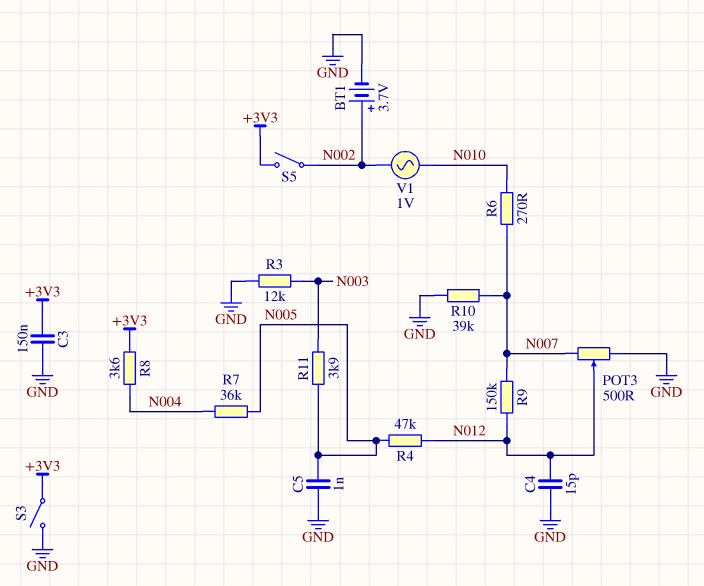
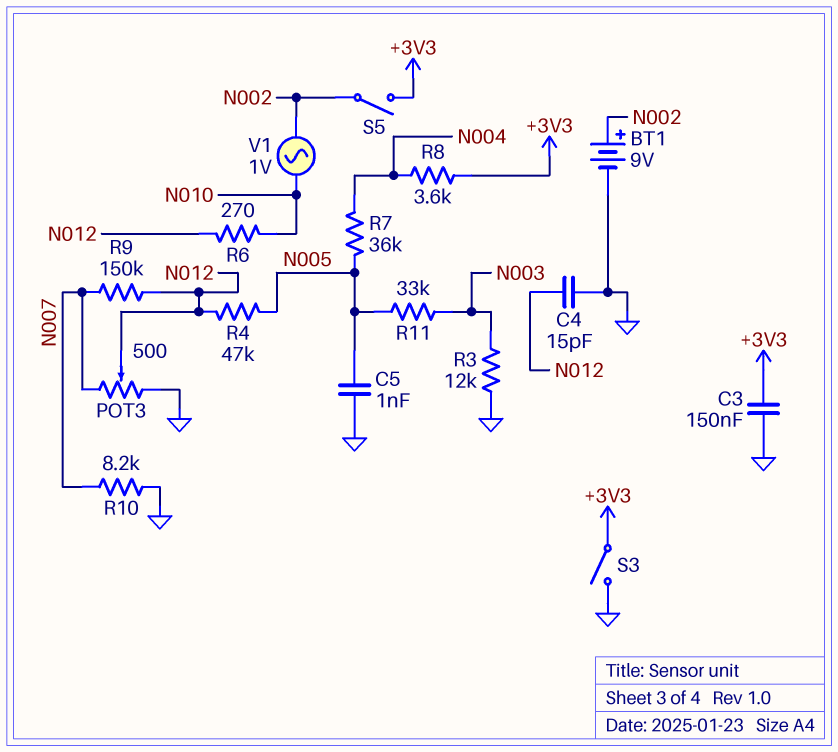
BT1: 3.7V (plus N002, minus GND) -> 9V (plus N002, minus GND)
R6: 270 (N007, N010) -> 270 (N010, N012)
R10: 39k (GND, N007) -> 8.2k (GND, N007)
R11: 3.9k (N003, N005) -> 33k (N003, N005)

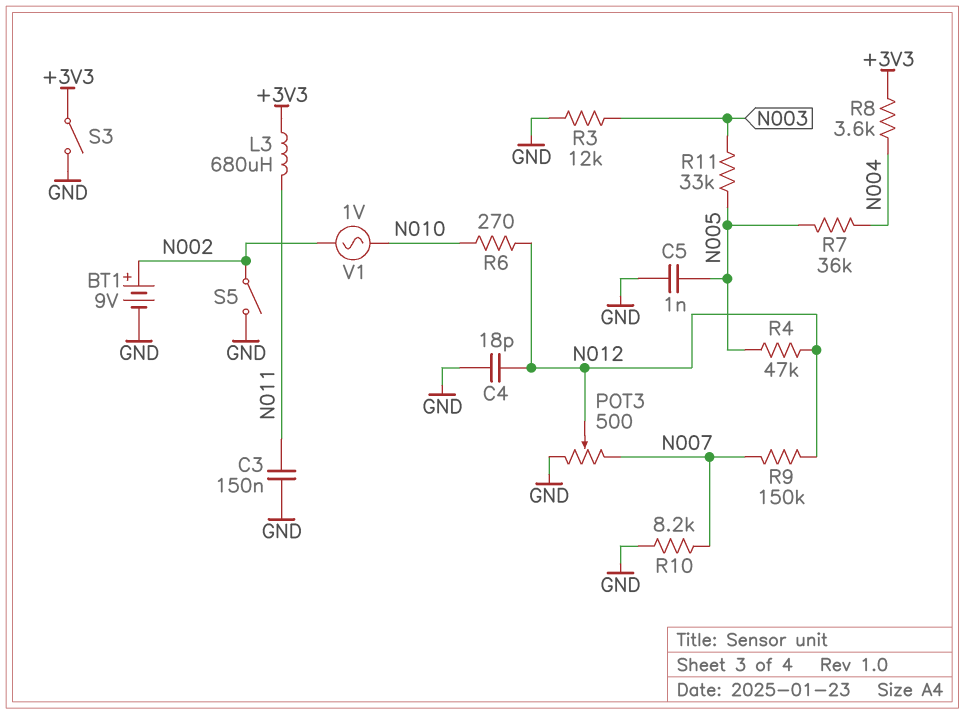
C3: 150nF (+3V3, GND) -> 150nF (GND, N011)
C4: 15pF (GND, N012) -> 18pF (GND, N012)
L3: none -> 680uH (+3V3, N011)
S5: switch (+3V3, N002) -> switch (GND, N002)

